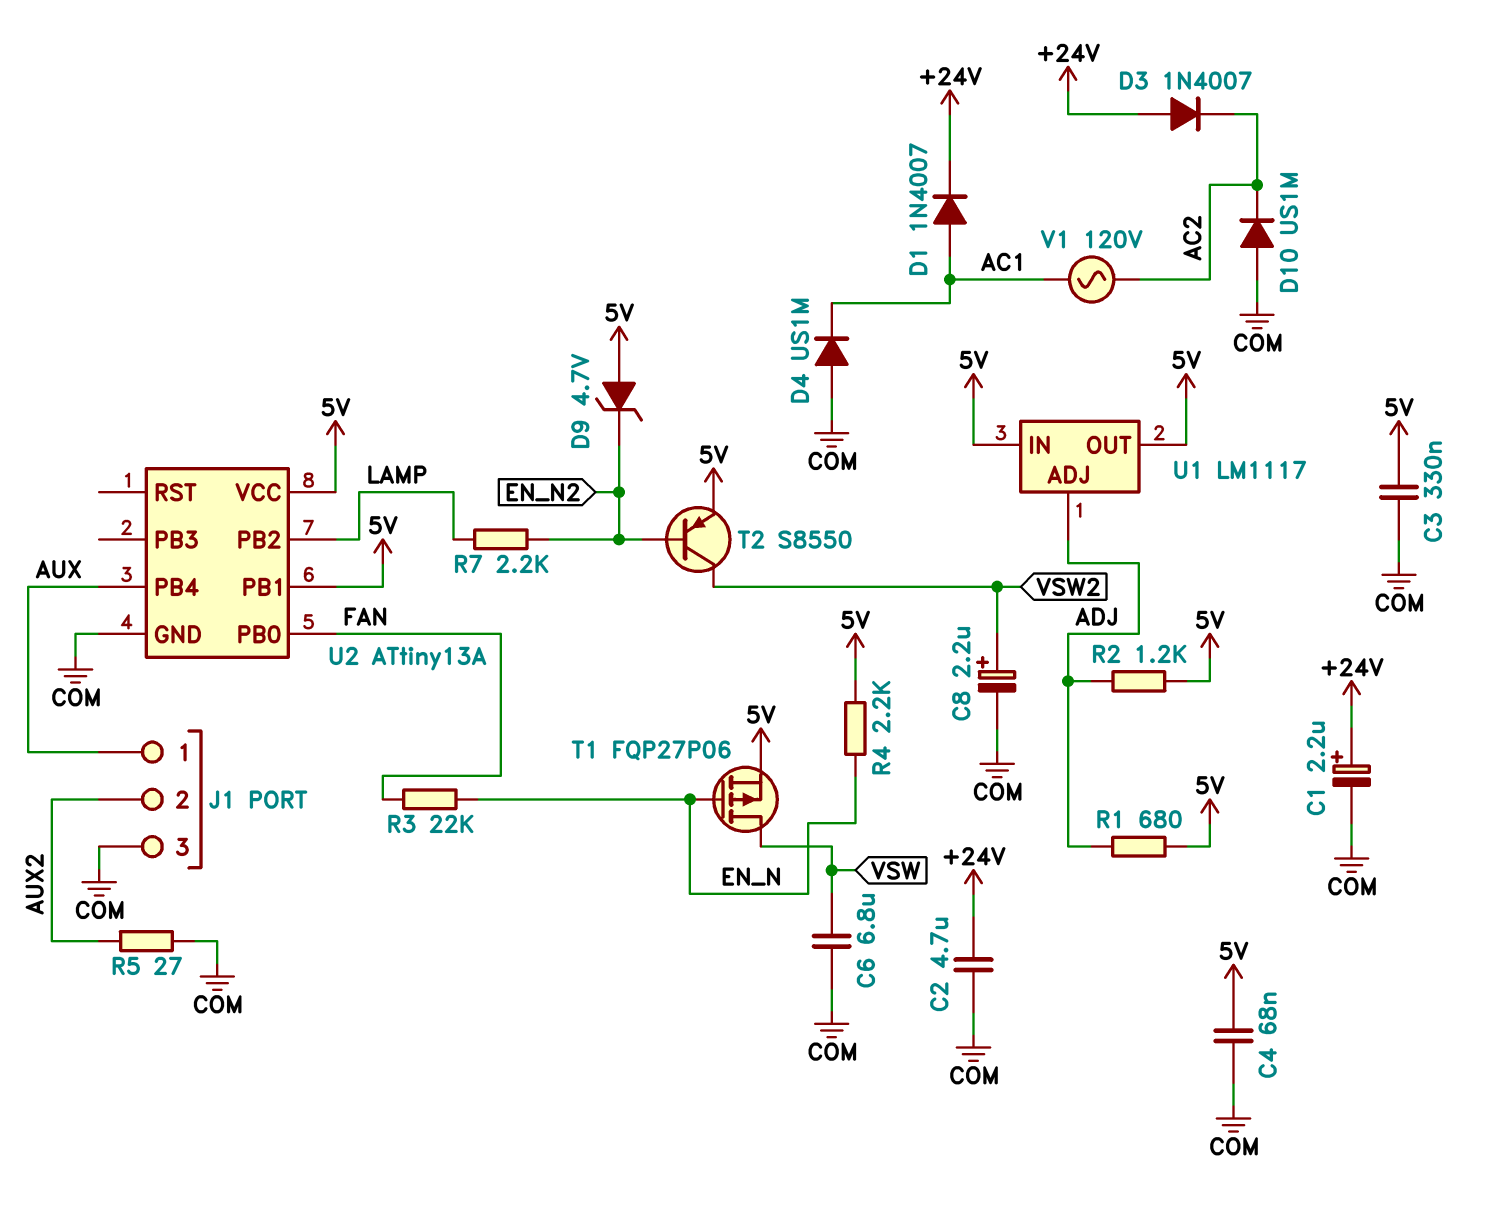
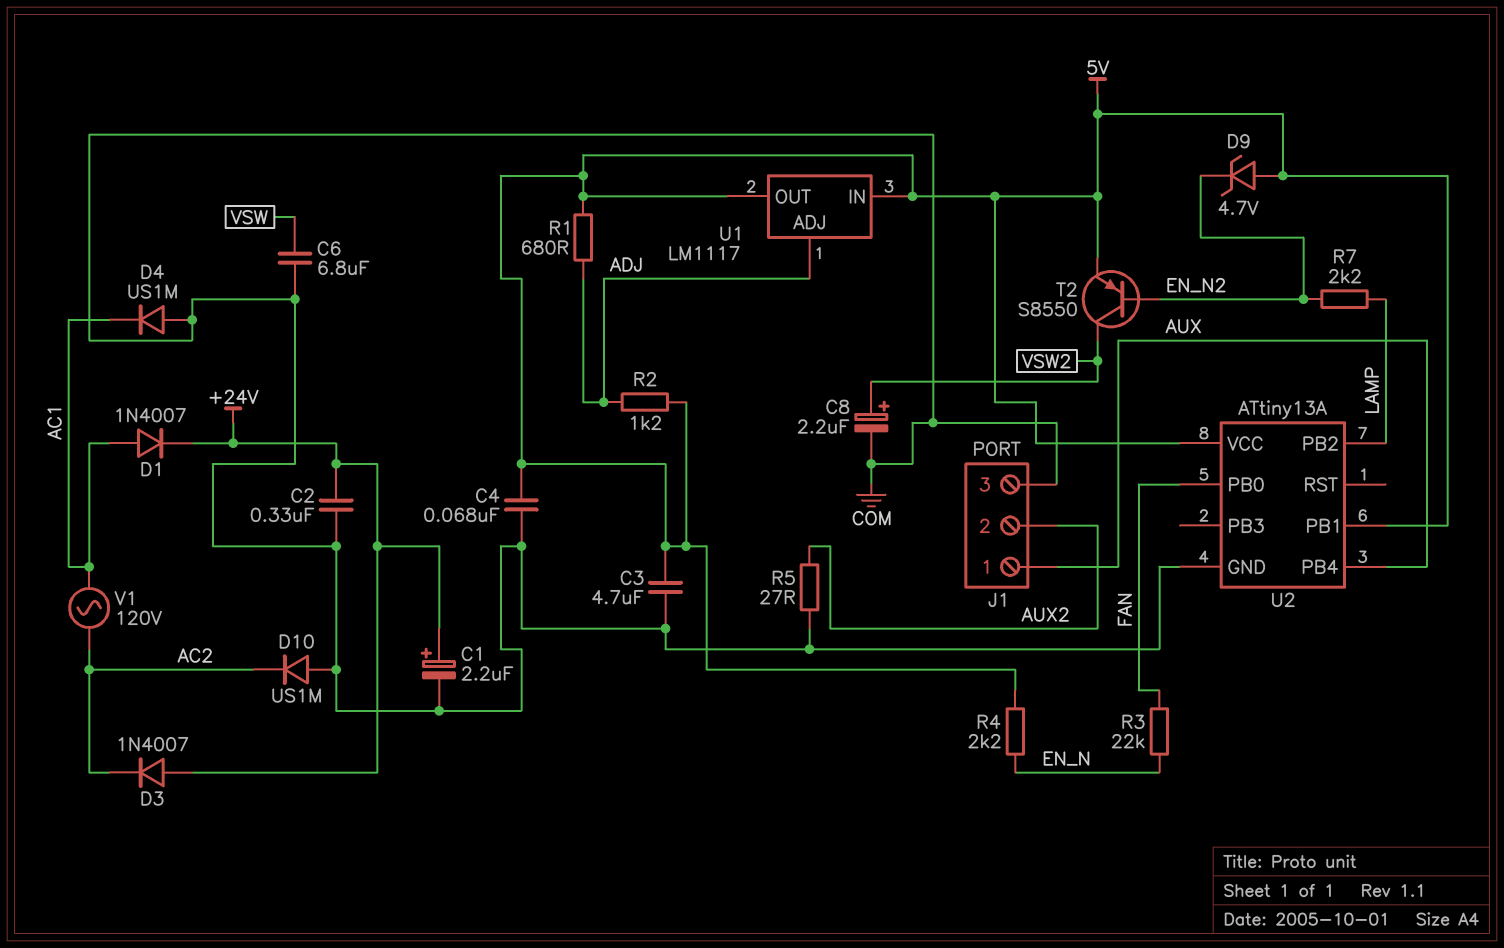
C2: 4.7uF (+24V, COM) -> 330nF (+24V, COM)
C3: 330nF (5V, COM) -> 4.7uF (5V, COM)
T1: PMOS FQP27P06 (G EN_N, D VSW, S 5V) -> none

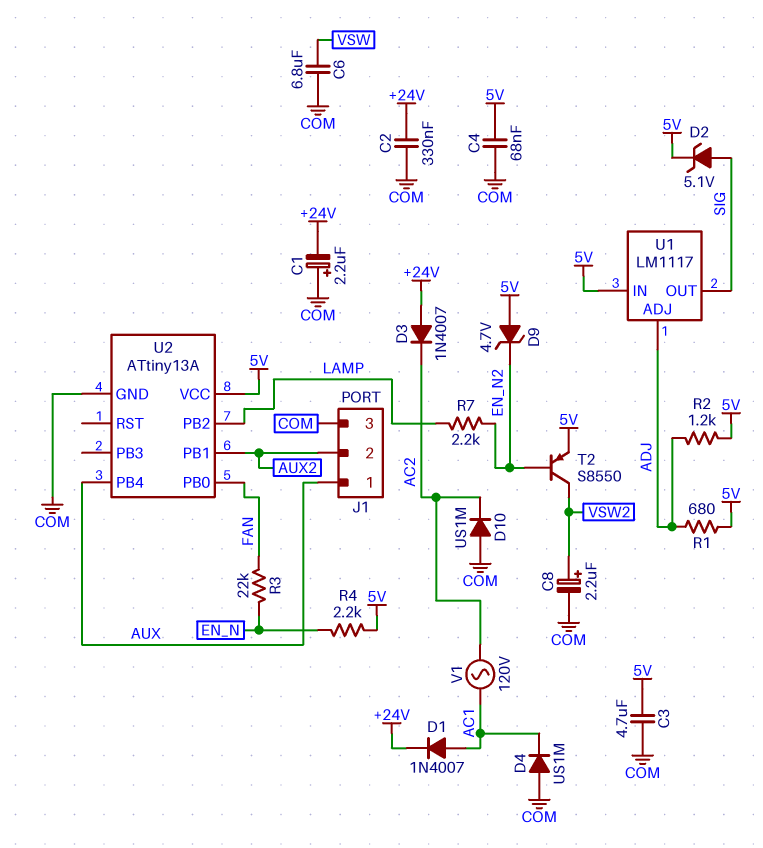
C1: 2.2uF (plus +24V, minus COM) -> 2.2uF (plus COM, minus +24V)
D2: none -> zener 5.1V (A SIG, K 5V)
R5: 27 (AUX2, COM) -> none
U1 pin OUT: 5V -> SIG
U2 pin PB1: 5V -> AUX2

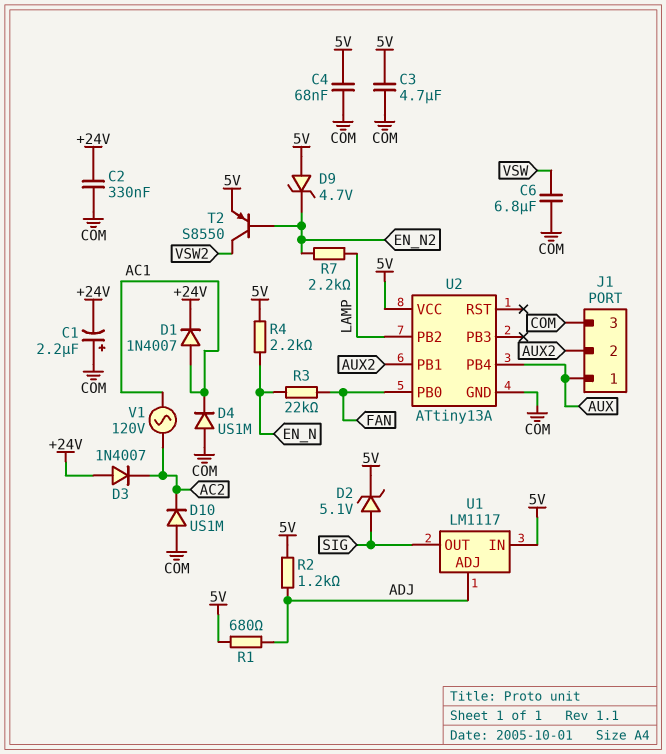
C8: 2.2uF (plus VSW2, minus COM) -> none

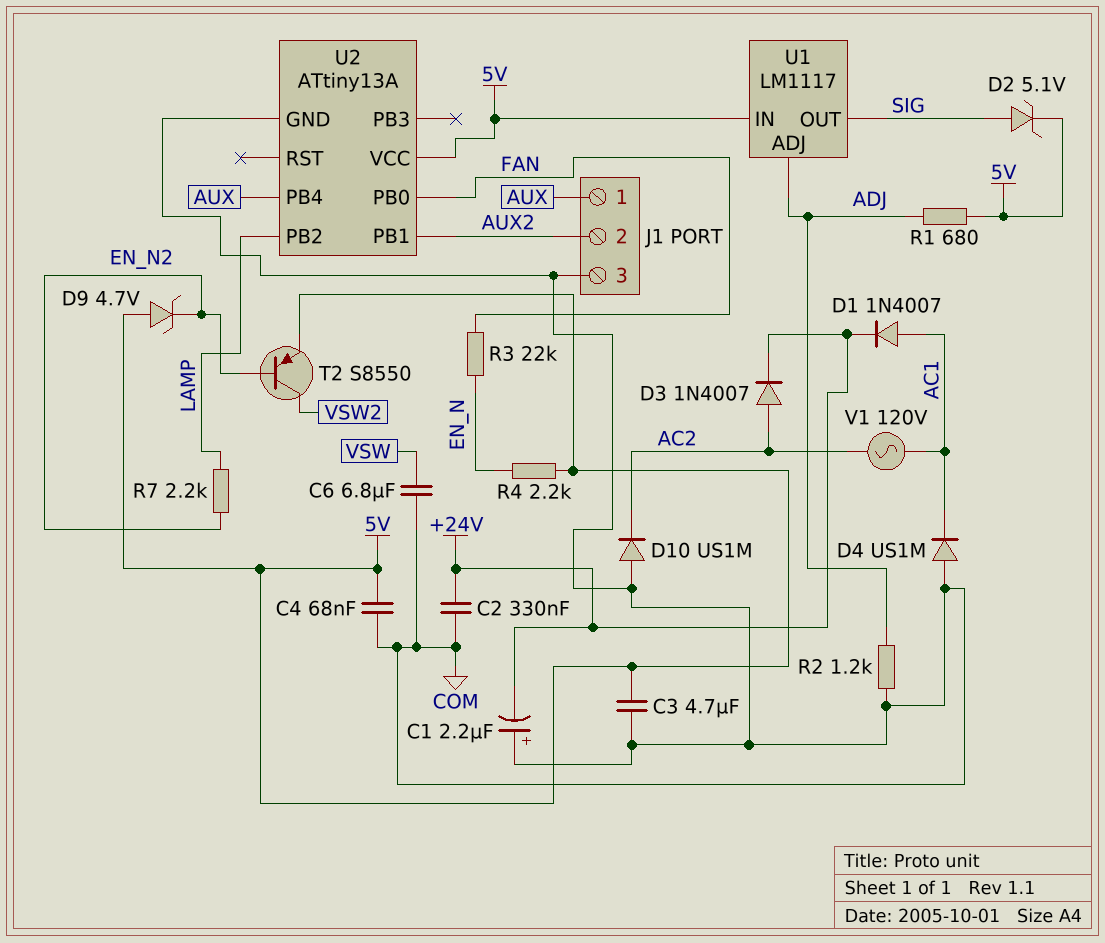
D3: diode 1N4007 (A +24V, K AC2) -> diode 1N4007 (A AC2, K +24V)
R2: 1.2k (5V, ADJ) -> 1.2k (ADJ, COM)

